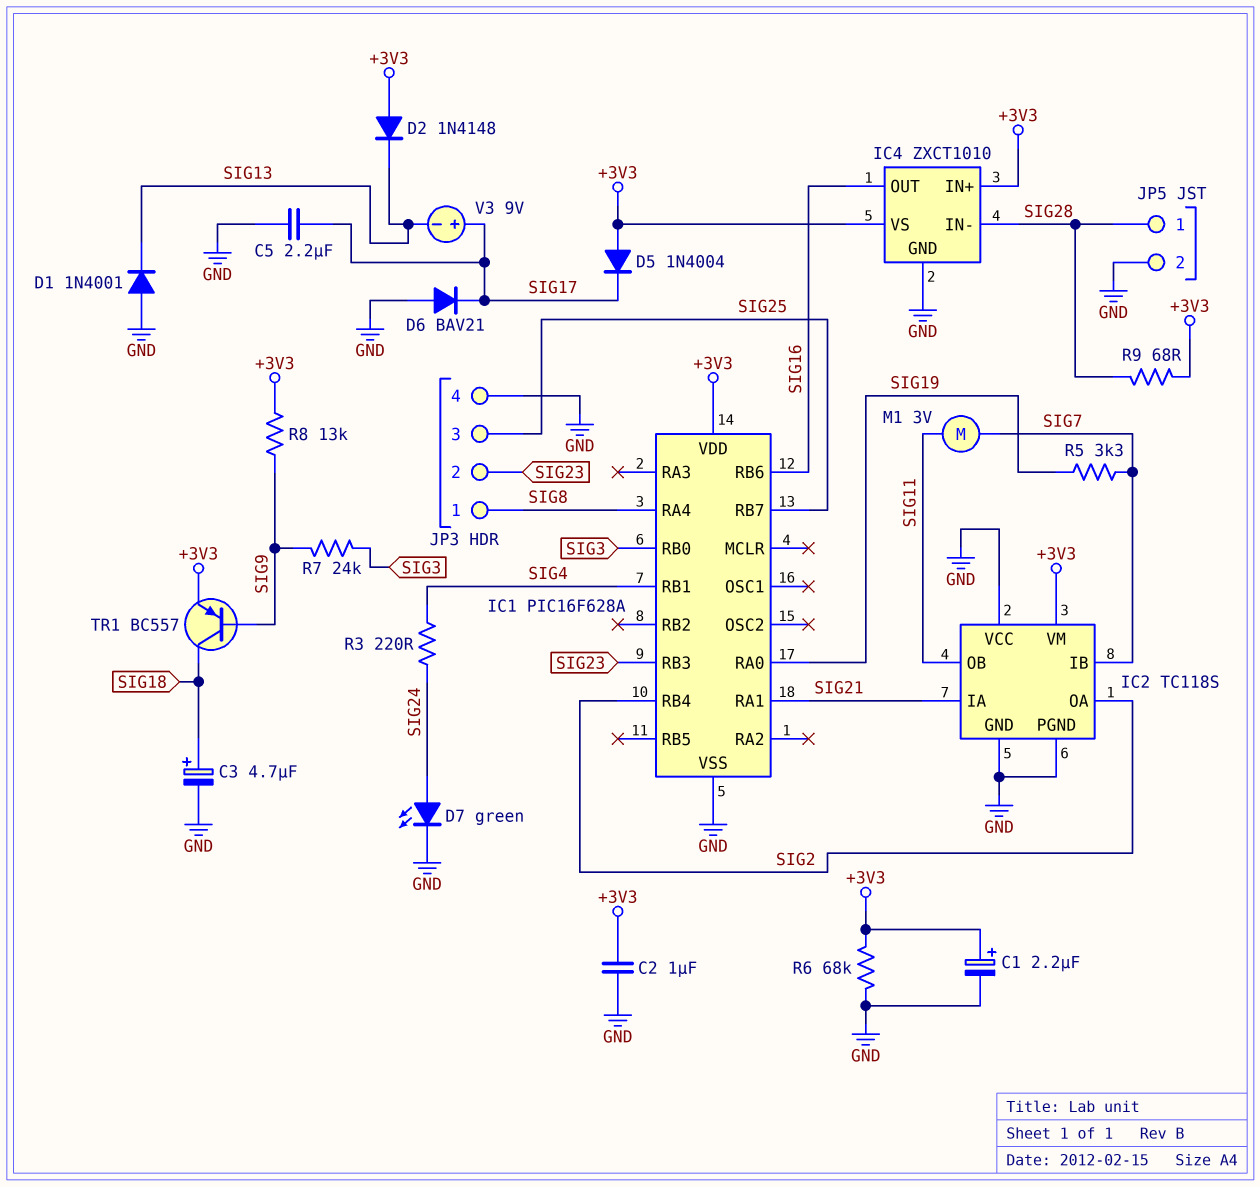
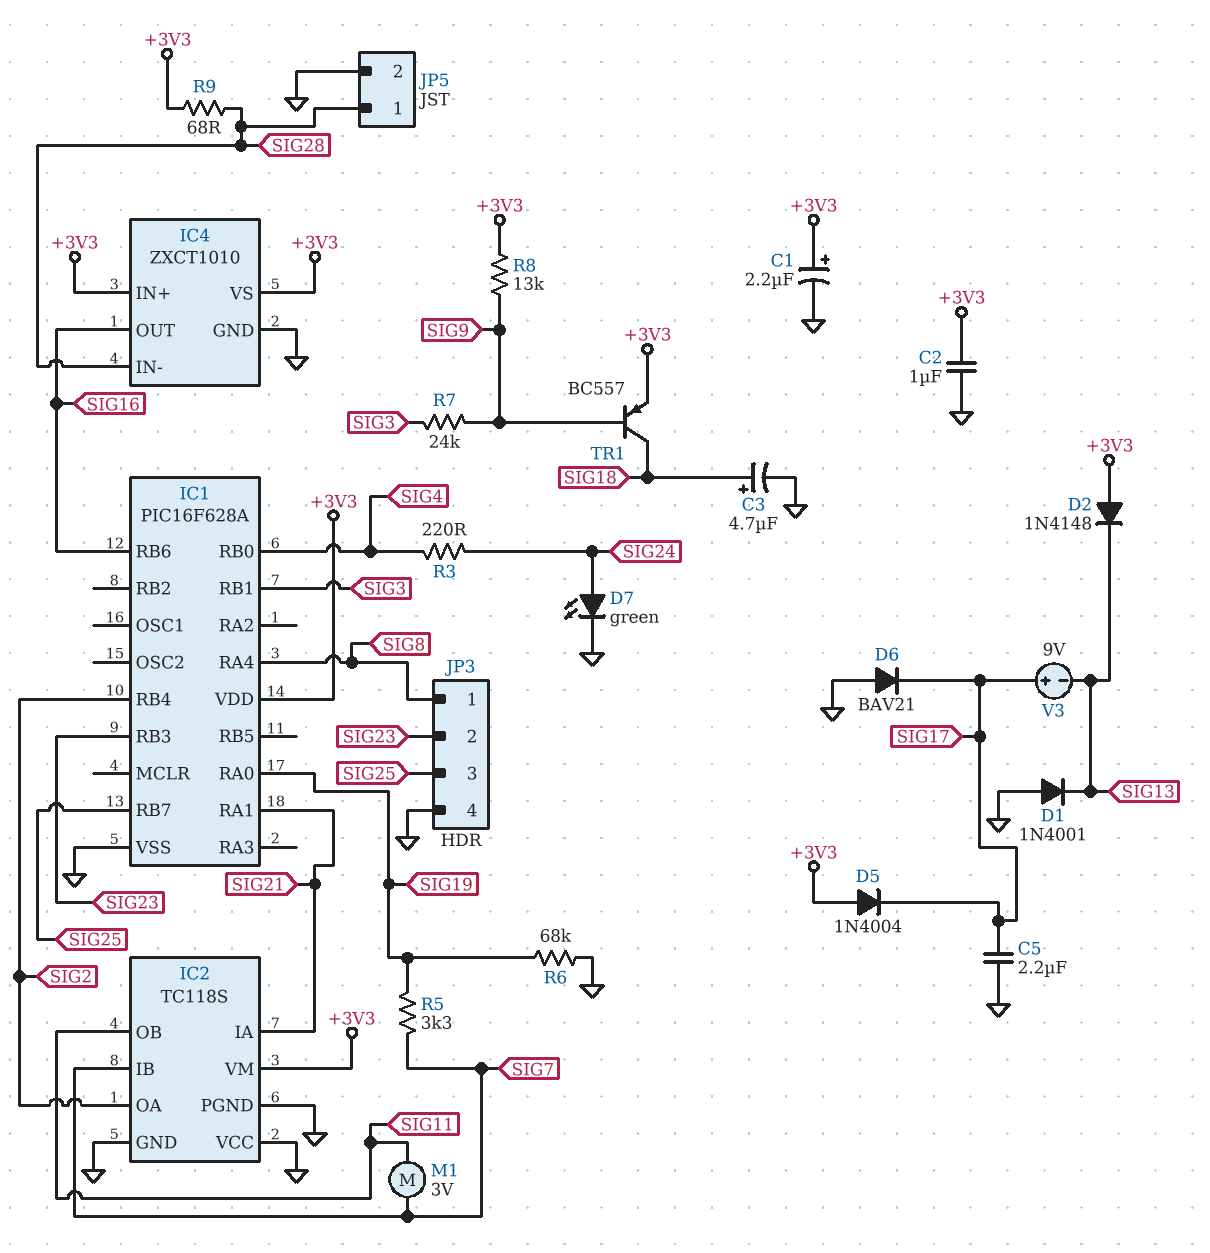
IC1 pin RB0: SIG3 -> SIG4
IC1 pin RB1: SIG4 -> SIG3
R6: 68k (+3V3, GND) -> 68k (GND, SIG19)

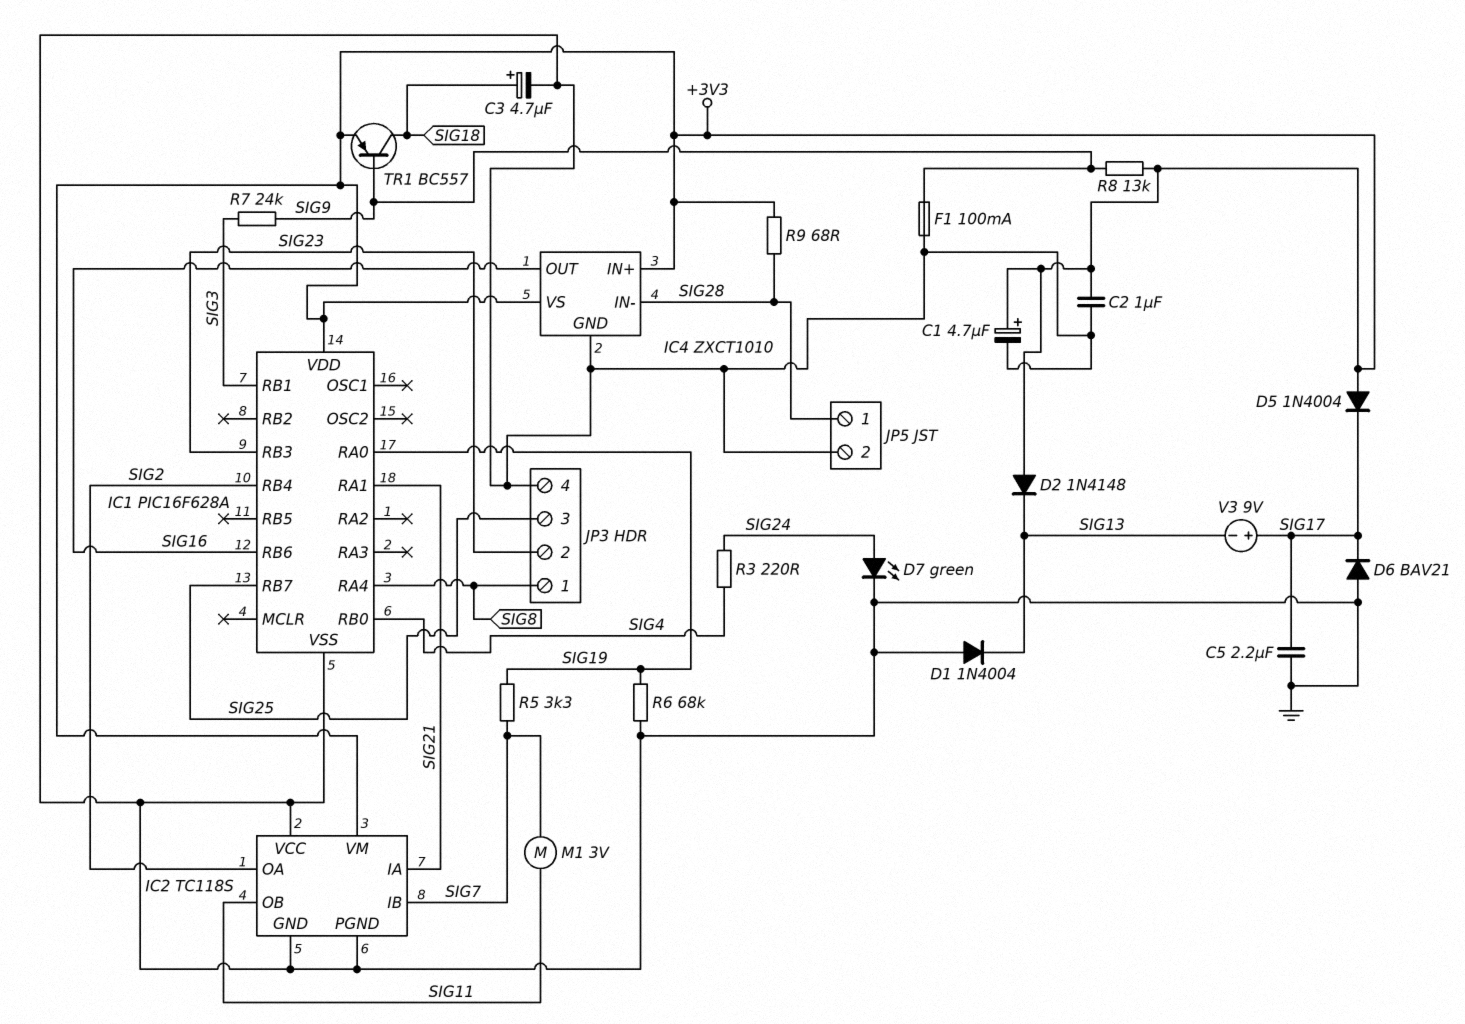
C1: 2.2uF (plus +3V3, minus GND) -> 4.7uF (plus +3V3, minus GND)
D1: diode 1N4001 (A GND, K SIG13) -> diode 1N4004 (A GND, K SIG13)
F1: none -> 100mA (GND, SIG9)

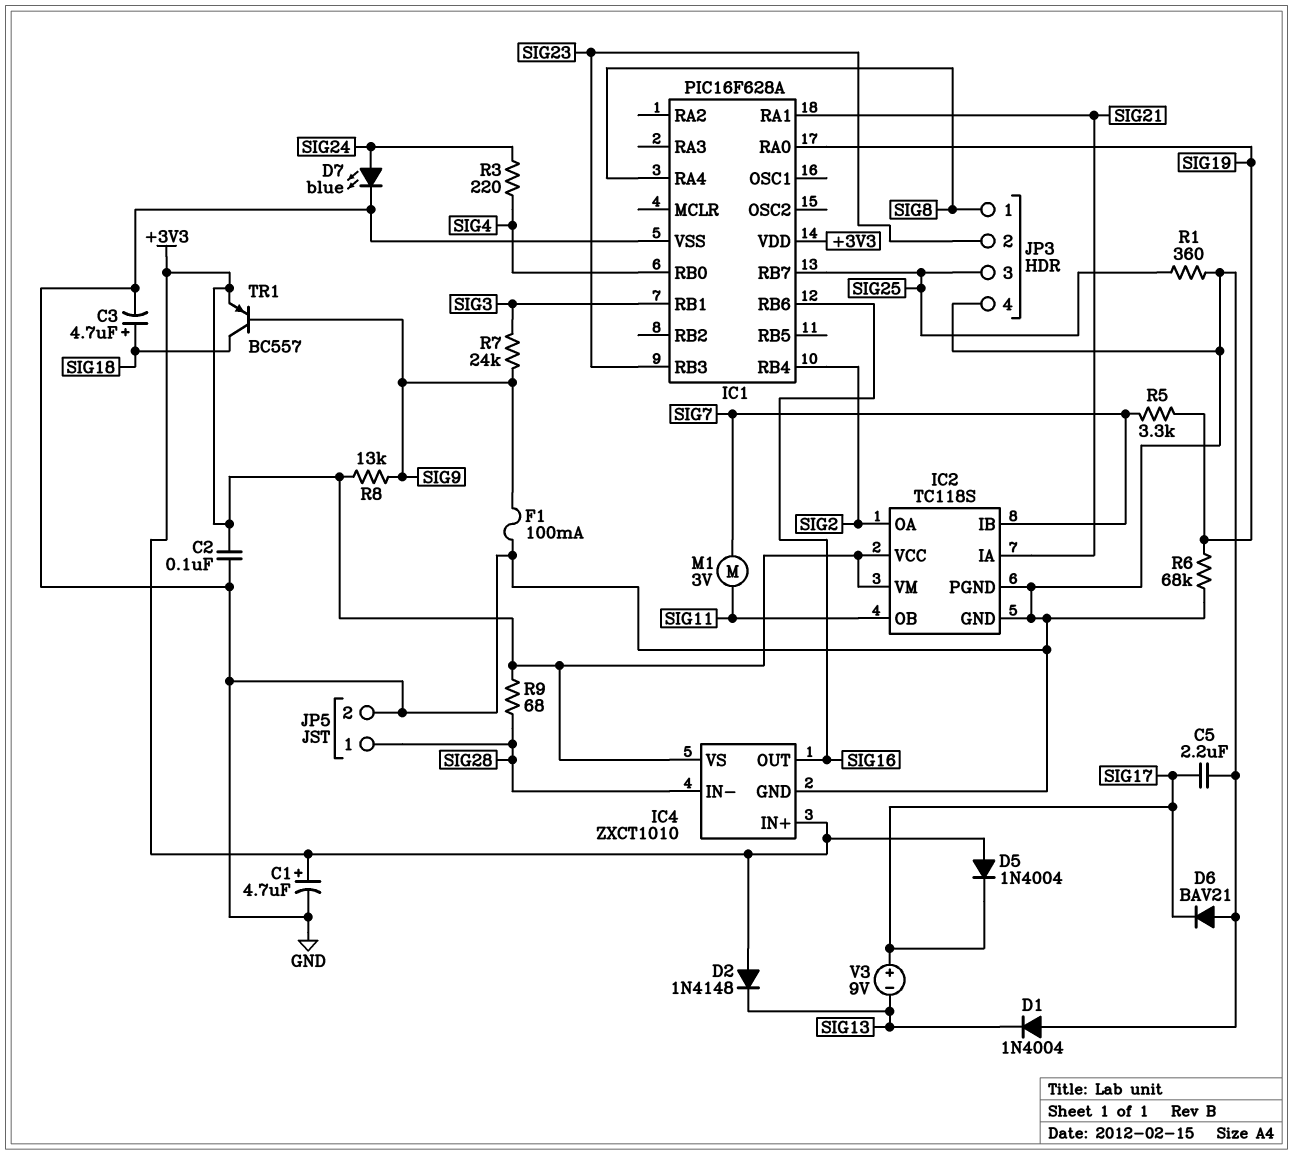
C2: 1uF (+3V3, GND) -> 100nF (+3V3, GND)
D7: LED green (A SIG24, K GND) -> LED blue (A SIG24, K GND)
IC2 pin VCC: GND -> +3V3
R1: none -> 360 (GND, SIG25)

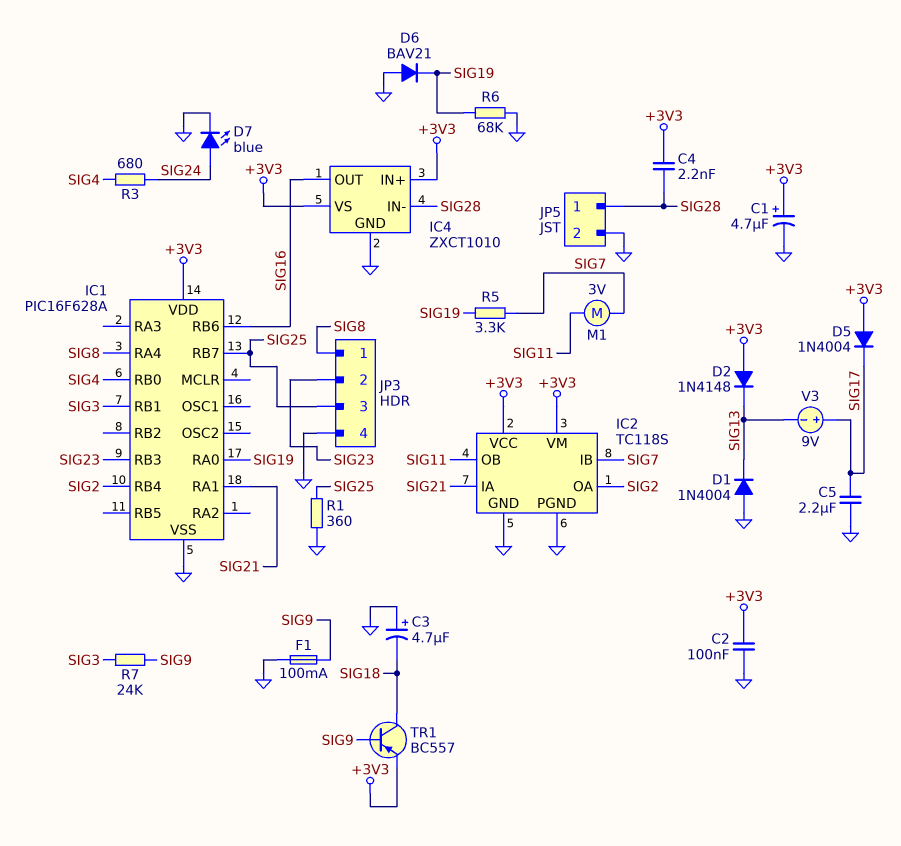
C3: 4.7uF (plus SIG18, minus GND) -> 4.7uF (plus GND, minus SIG18)
C4: none -> 2.2nF (+3V3, SIG28)
D6: diode BAV21 (A GND, K SIG17) -> diode BAV21 (A GND, K SIG19)
R3: 220 (SIG4, SIG24) -> 680 (SIG4, SIG24)
R8: 13k (+3V3, SIG9) -> none
R9: 68 (+3V3, SIG28) -> none

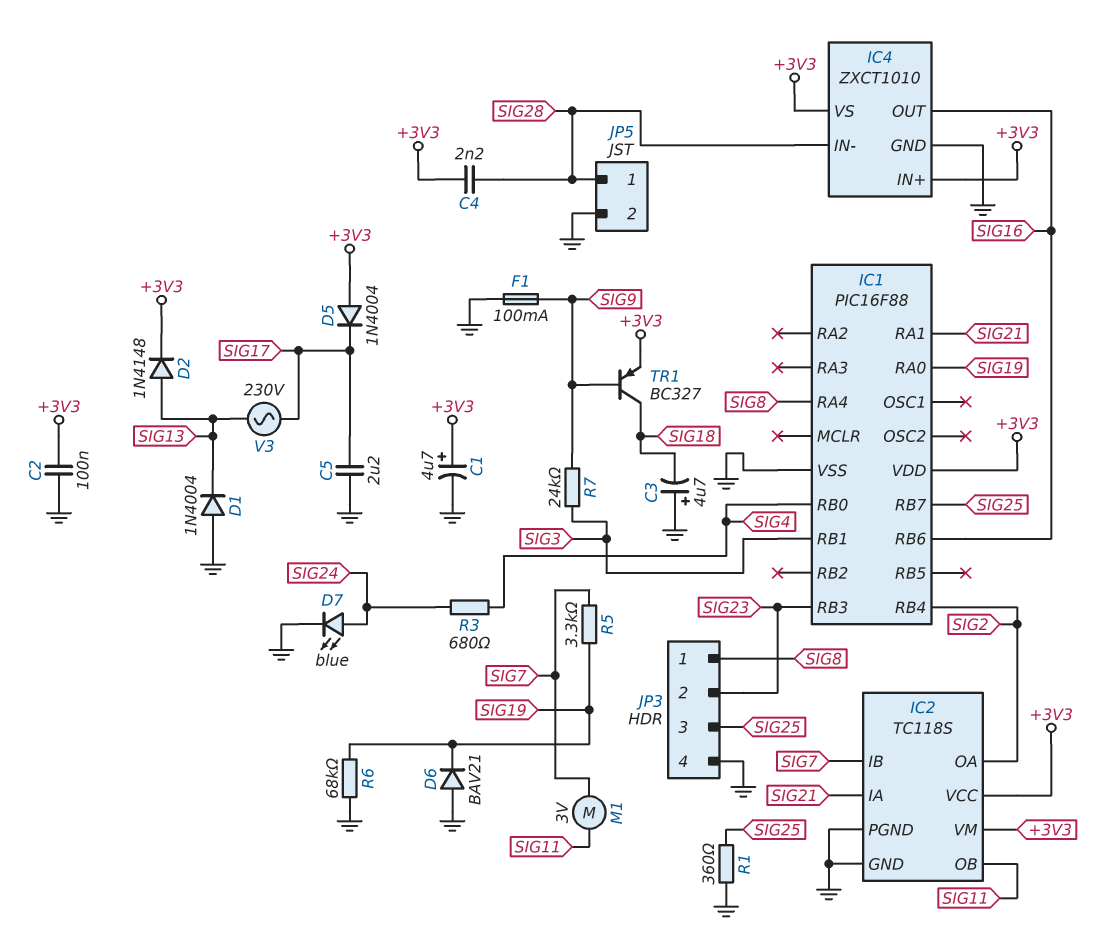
D2: diode 1N4148 (A +3V3, K SIG13) -> diode 1N4148 (A SIG13, K +3V3)
IC1: PIC16F628A -> PIC16F88
TR1: PNP BC557 (B SIG9, C SIG18, E +3V3) -> PNP BC327 (B SIG9, C SIG18, E +3V3)
V3: 9V (plus SIG17, minus SIG13) -> AC 230V (SIG13, SIG17)

